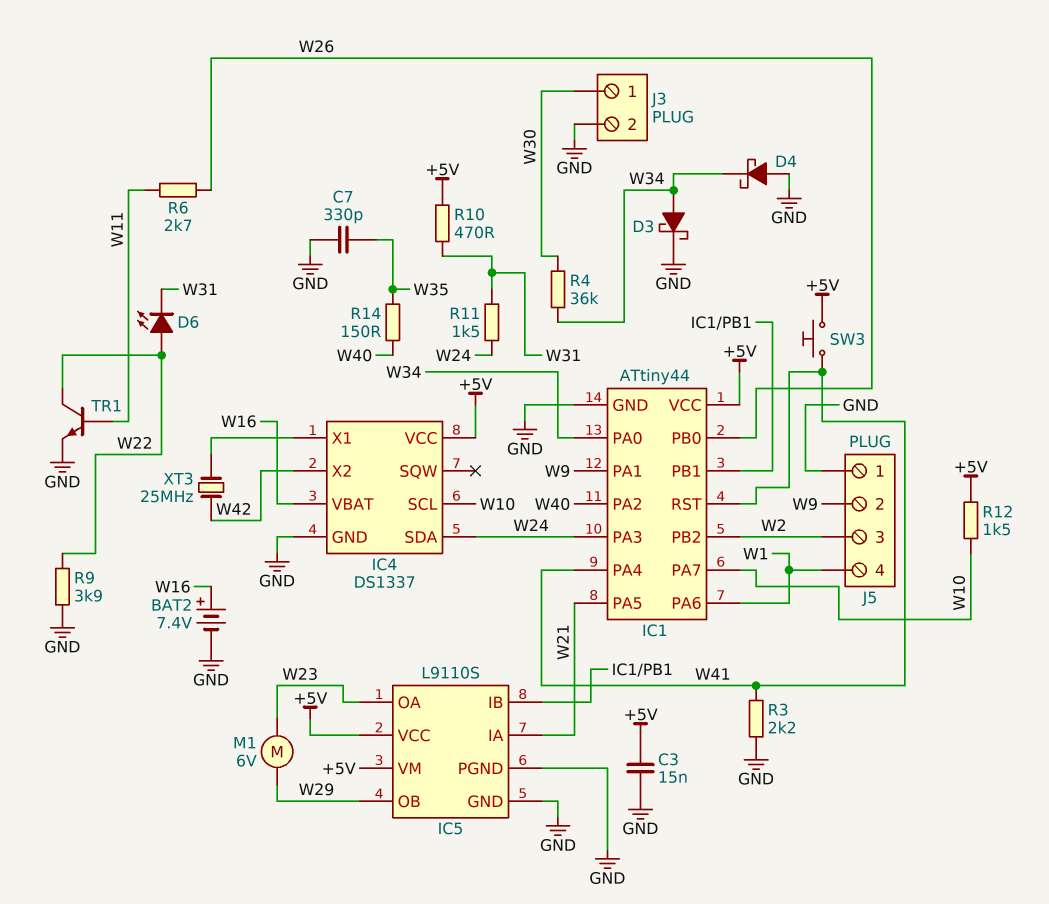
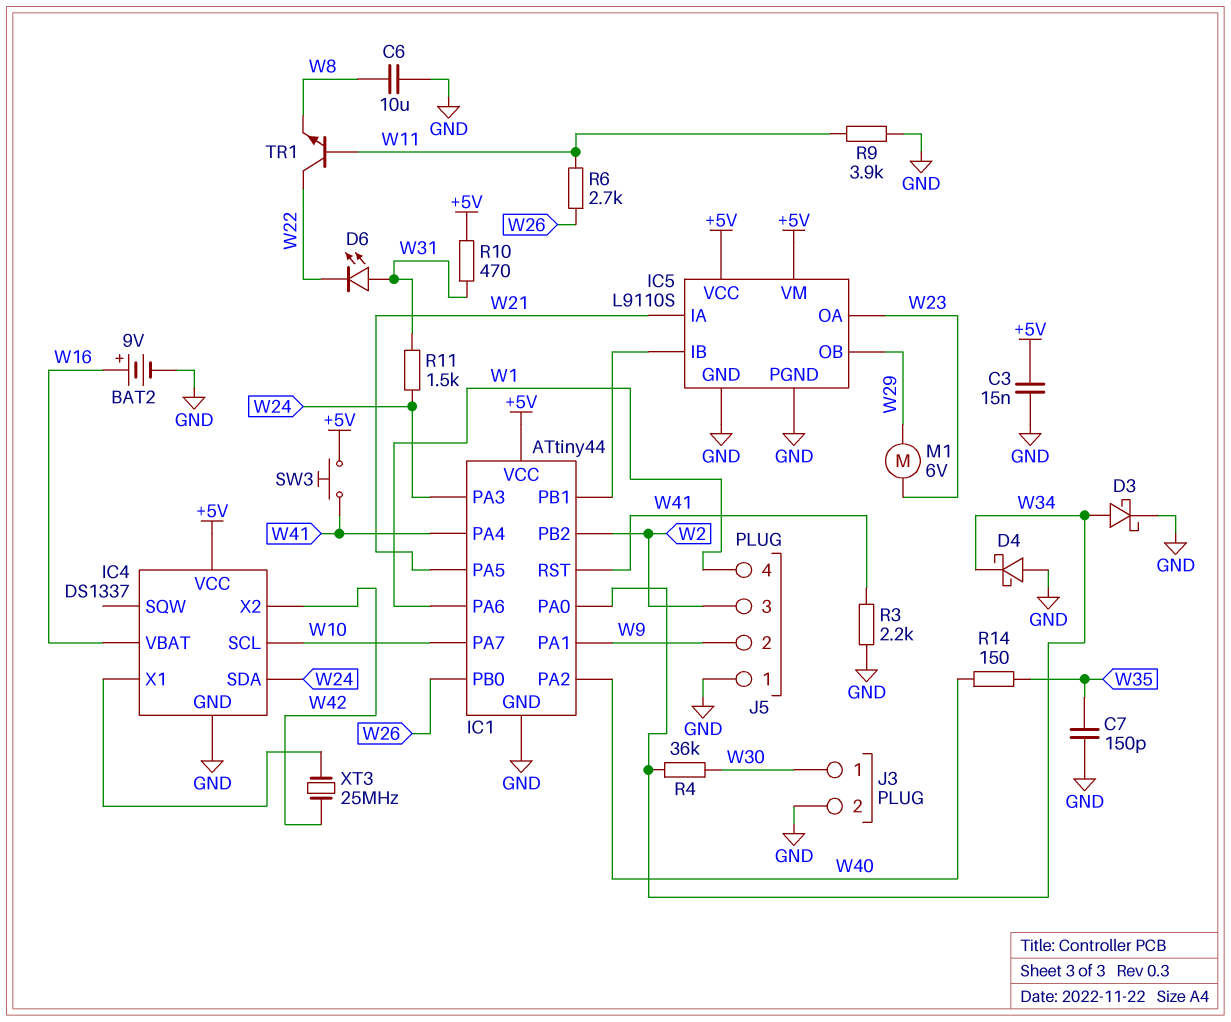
BAT2: 7.4V (plus W16, minus GND) -> 9V (plus W16, minus GND)
C6: none -> 10uF (GND, W8)
C7: 330pF (GND, W35) -> 150pF (GND, W35)
D6: LED (A W22, K W31) -> LED (A W31, K W22)
R9: 3.9k (GND, W22) -> 3.9k (GND, W11)
R12: 1.5k (+5V, W10) -> none
TR1: NPN (B W11, C W22, E GND) -> NPN (B W11, C W22, E W8)

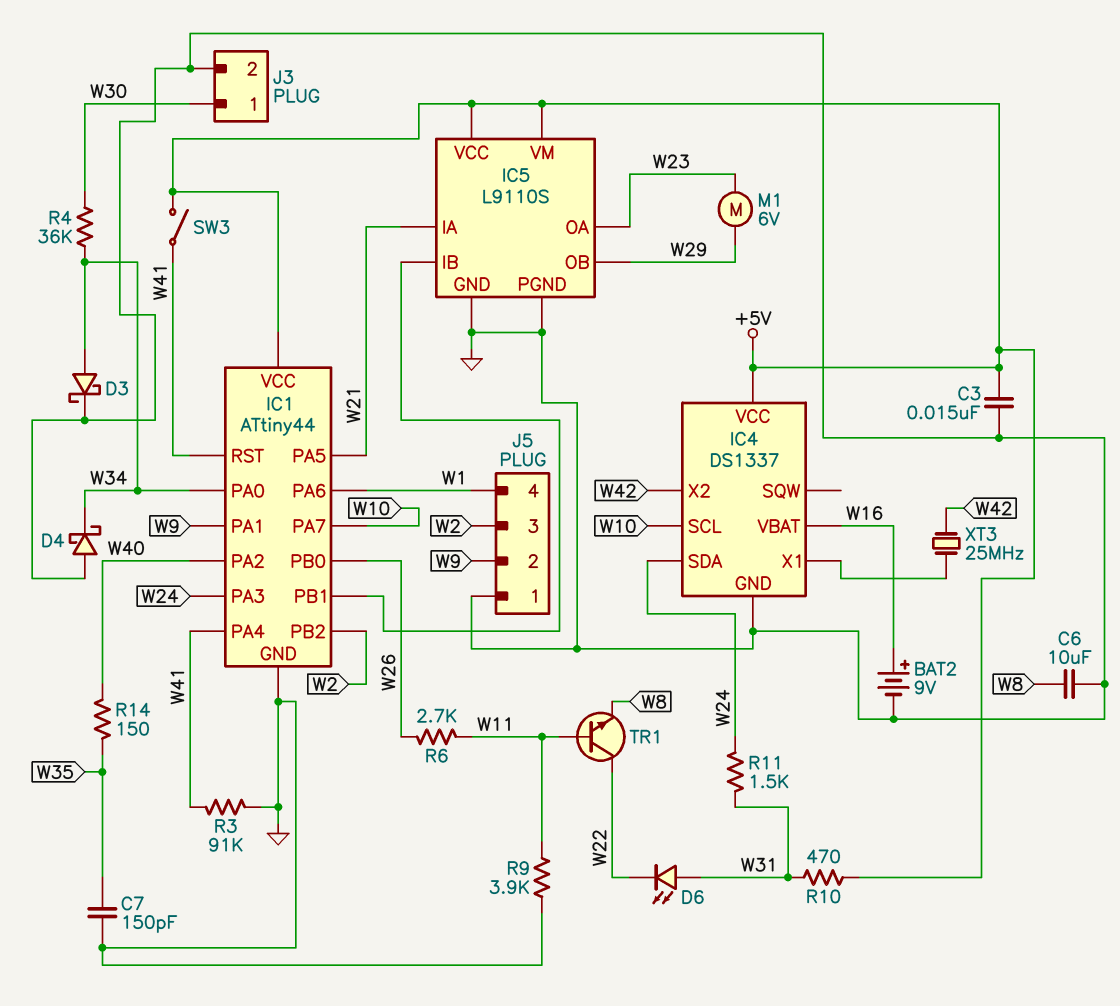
R3: 2.2k (GND, W41) -> 91k (GND, W41)
SW3: button (+5V, W41) -> switch (+5V, W41)

